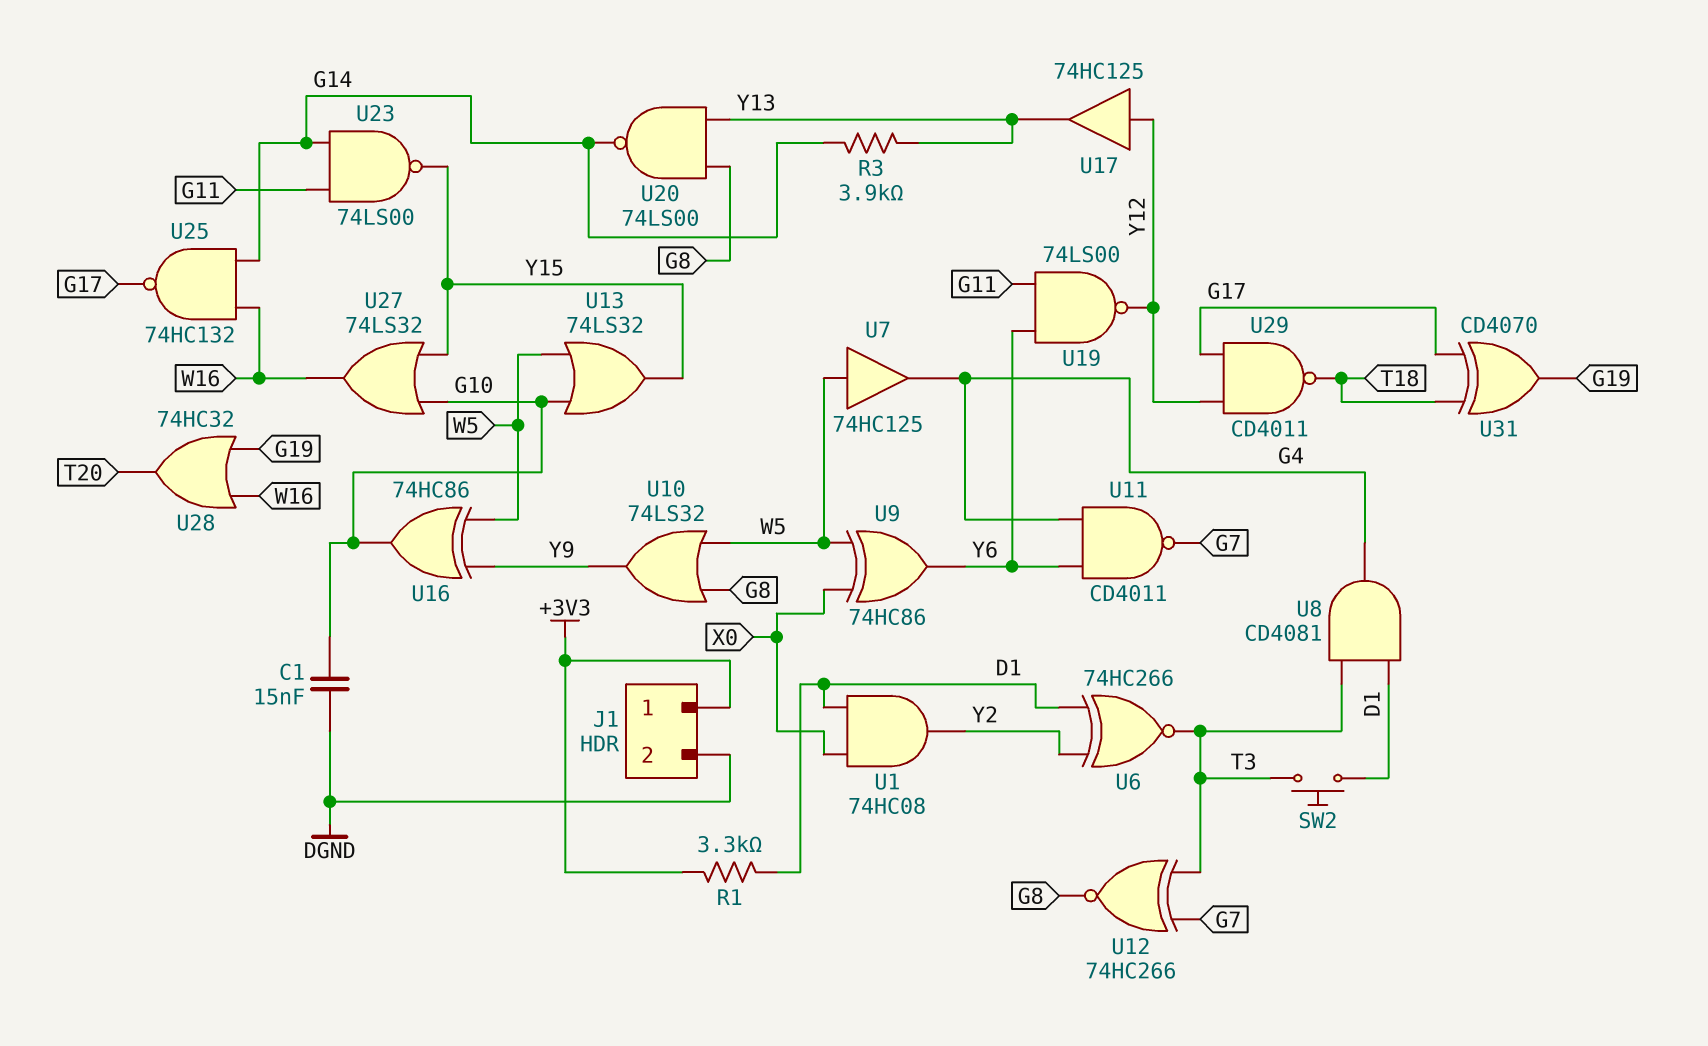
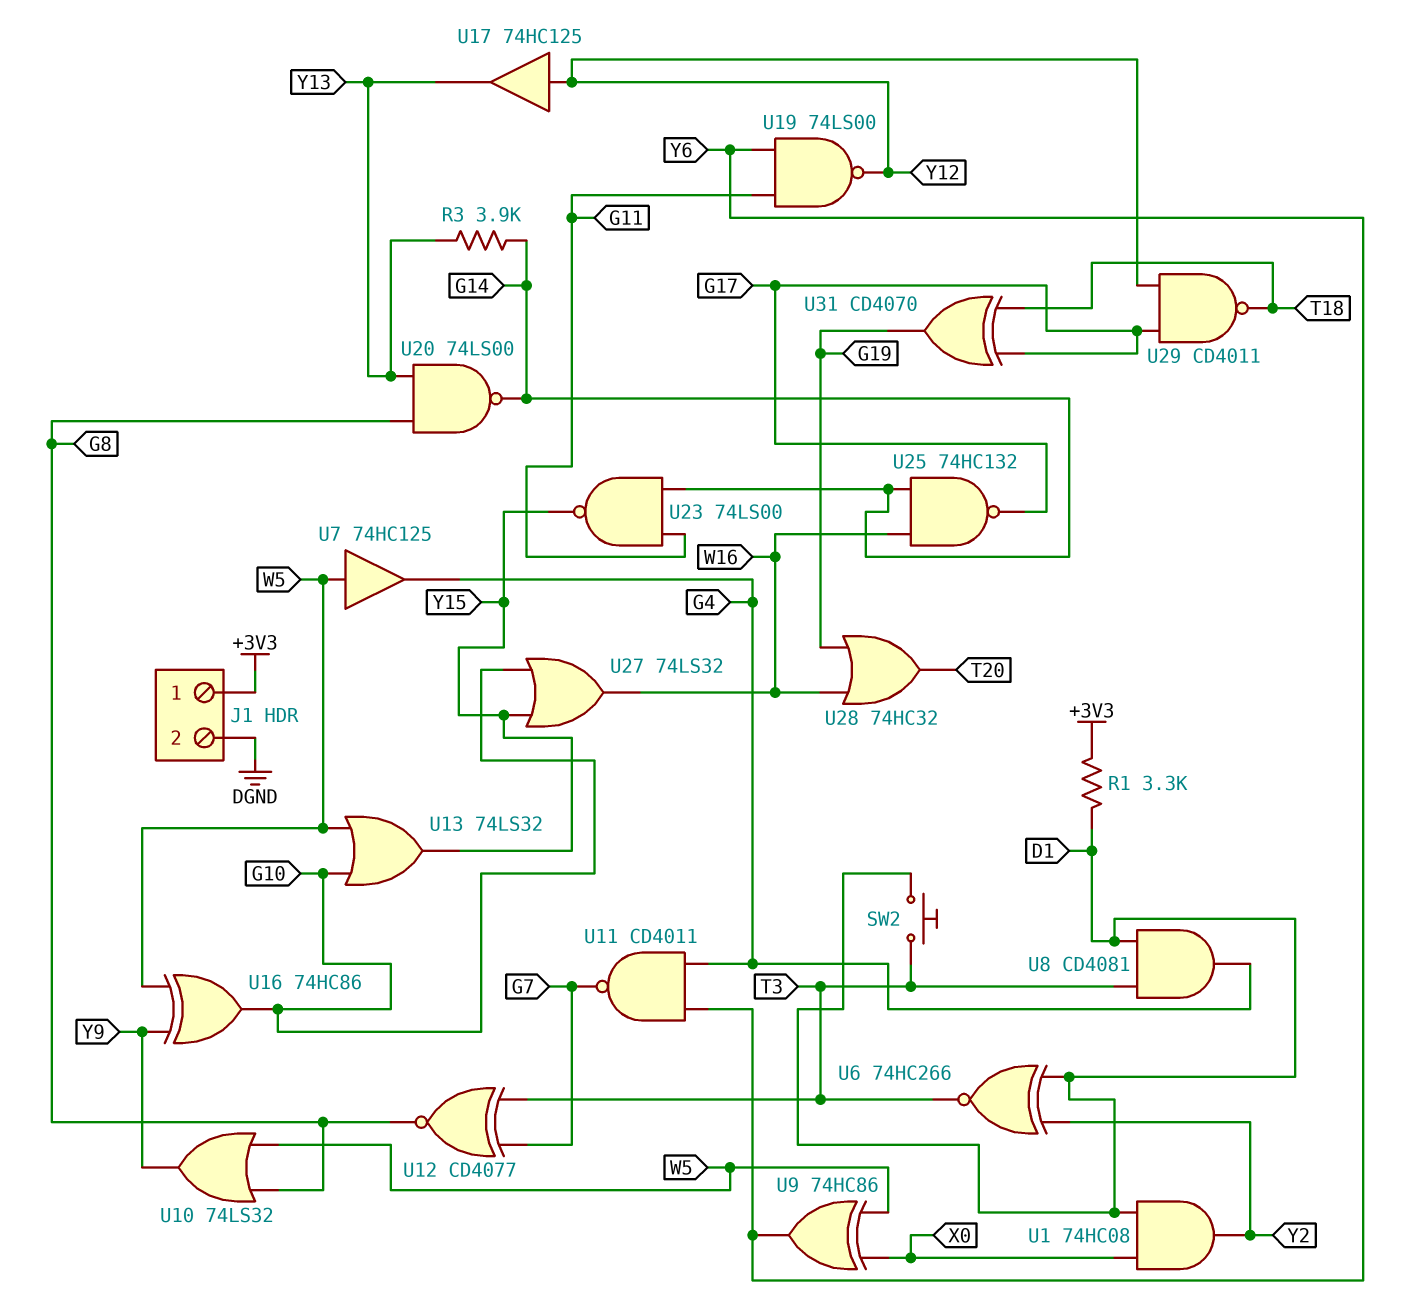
C1: 15nF (DGND, G10) -> none
U12: XNOR 74HC266 (in G7, in T3, out G8) -> XNOR CD4077 (in G7, in T3, out G8)

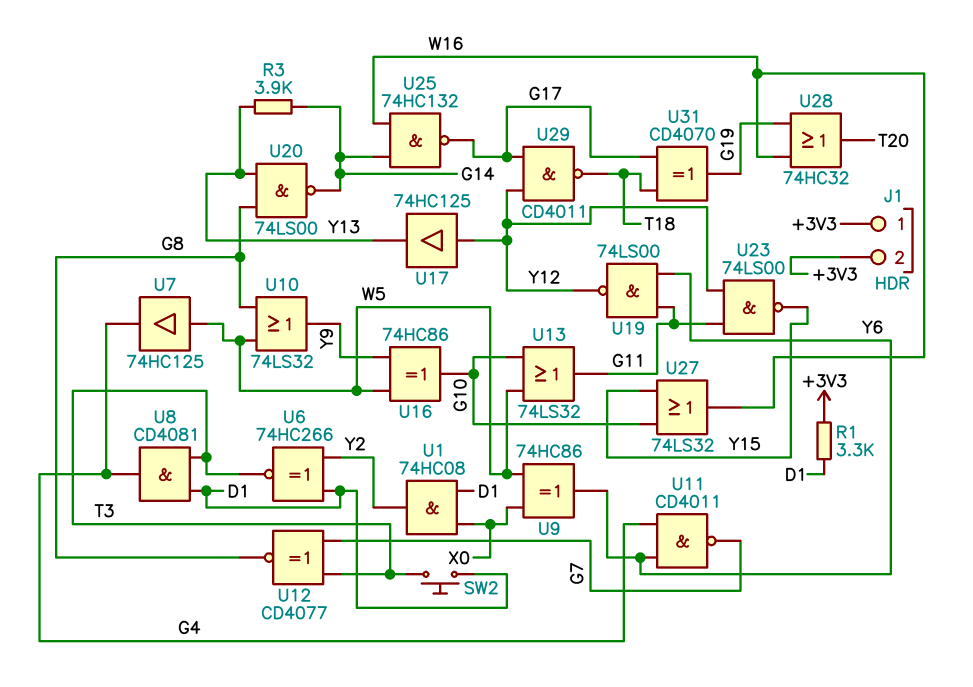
J1 pin 2: DGND -> +3V3
U13: OR 74LS32 (in G10, in W5, out Y15) -> OR 74LS32 (in G10, in W5, out G11)
U23: NAND 74LS00 (in G11, in G14, out Y15) -> NAND 74LS00 (in G11, in Y12, out Y15)

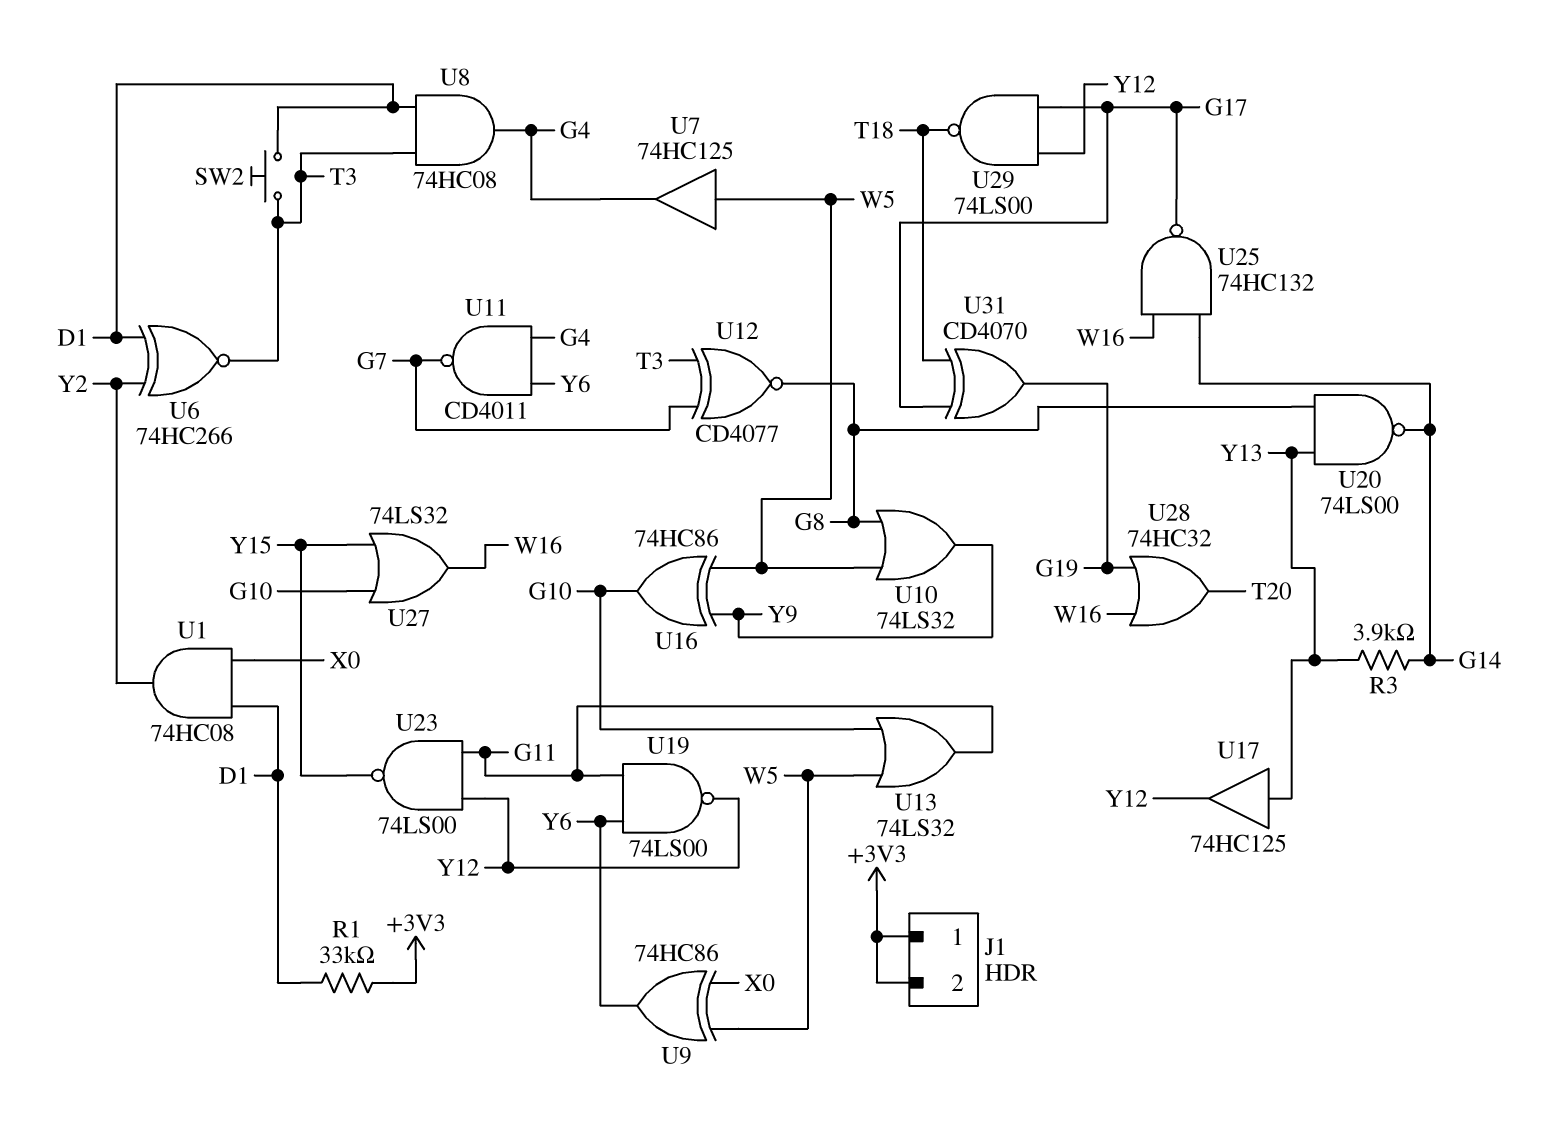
R1: 3.3k (+3V3, D1) -> 33k (+3V3, D1)
U8: AND CD4081 (in D1, in T3, out G4) -> AND 74HC08 (in D1, in T3, out G4)
U17: buffer 74HC125 (in Y12, out Y13) -> buffer 74HC125 (in Y13, out Y12)
U29: NAND CD4011 (in G17, in Y12, out T18) -> NAND 74LS00 (in G17, in Y12, out T18)

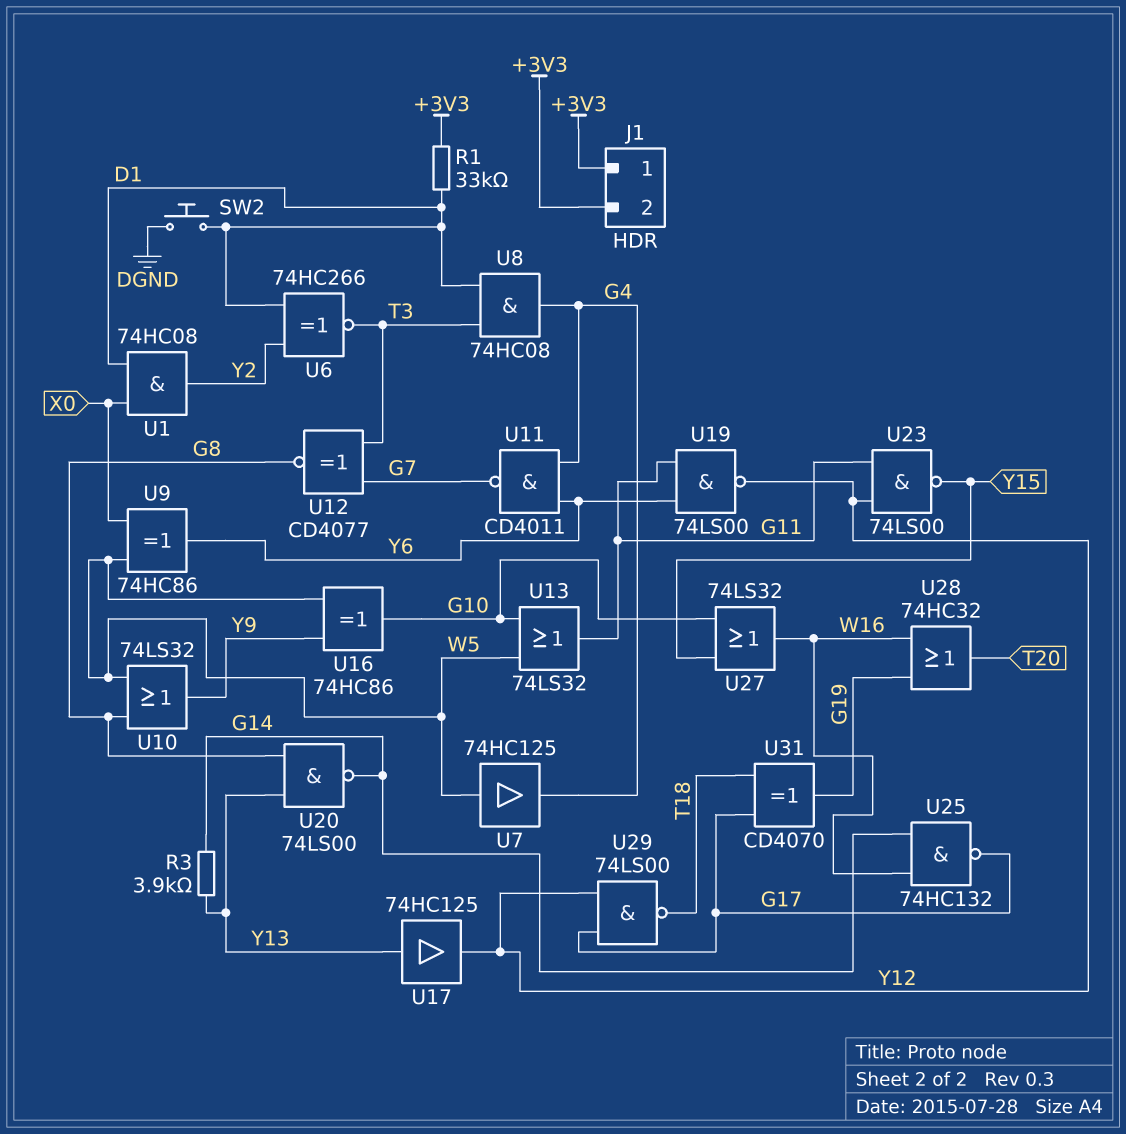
SW2: button (D1, T3) -> button (D1, DGND)

